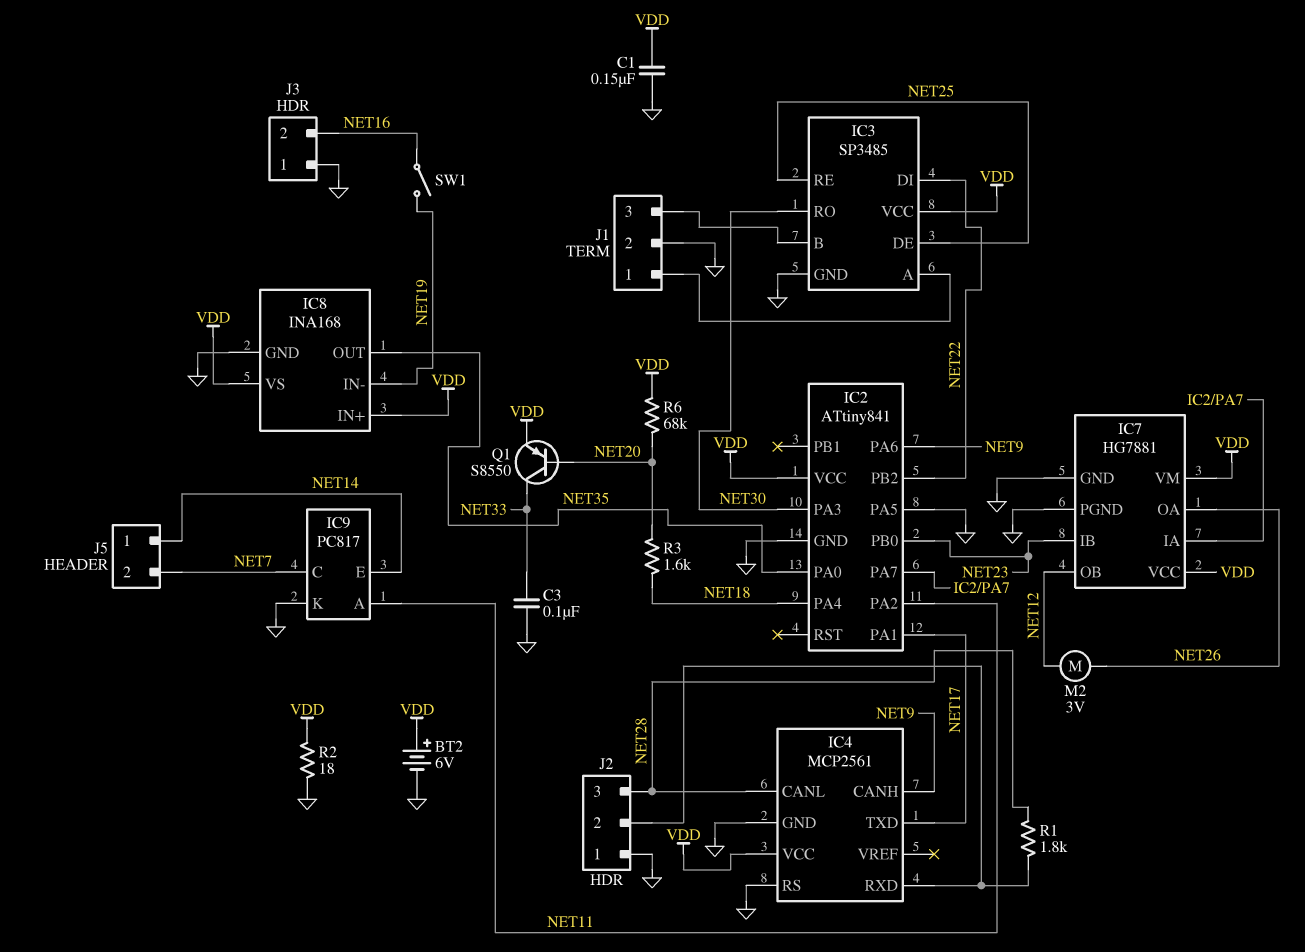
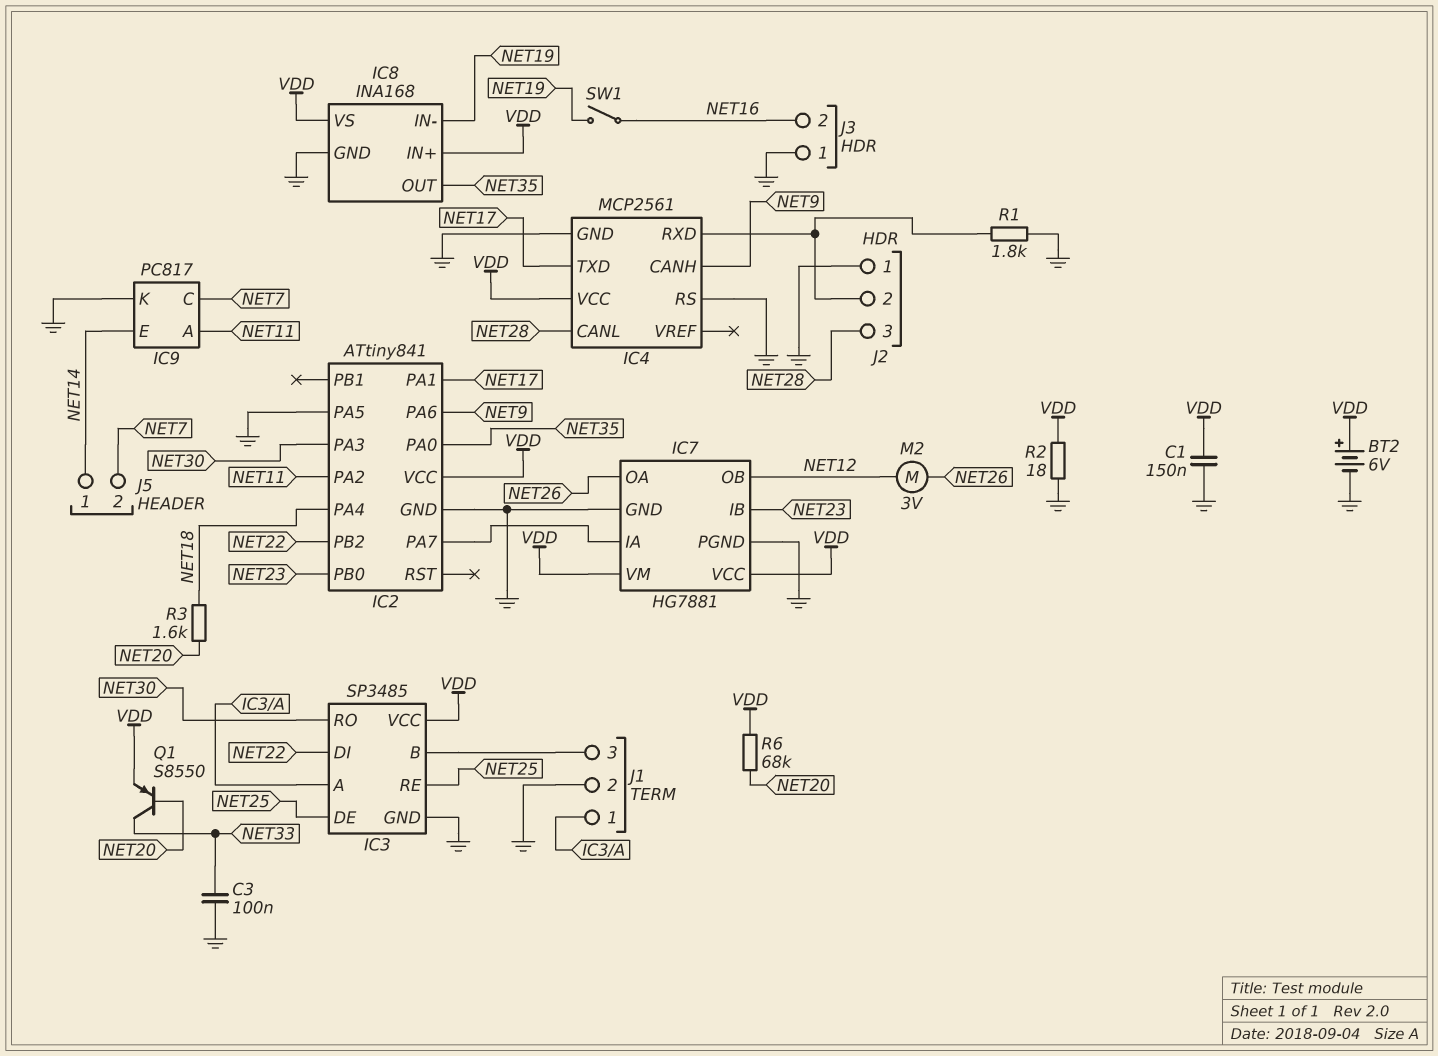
R1: 1.8k (IC4/RXD, NET28) -> 1.8k (GND, IC4/RXD)

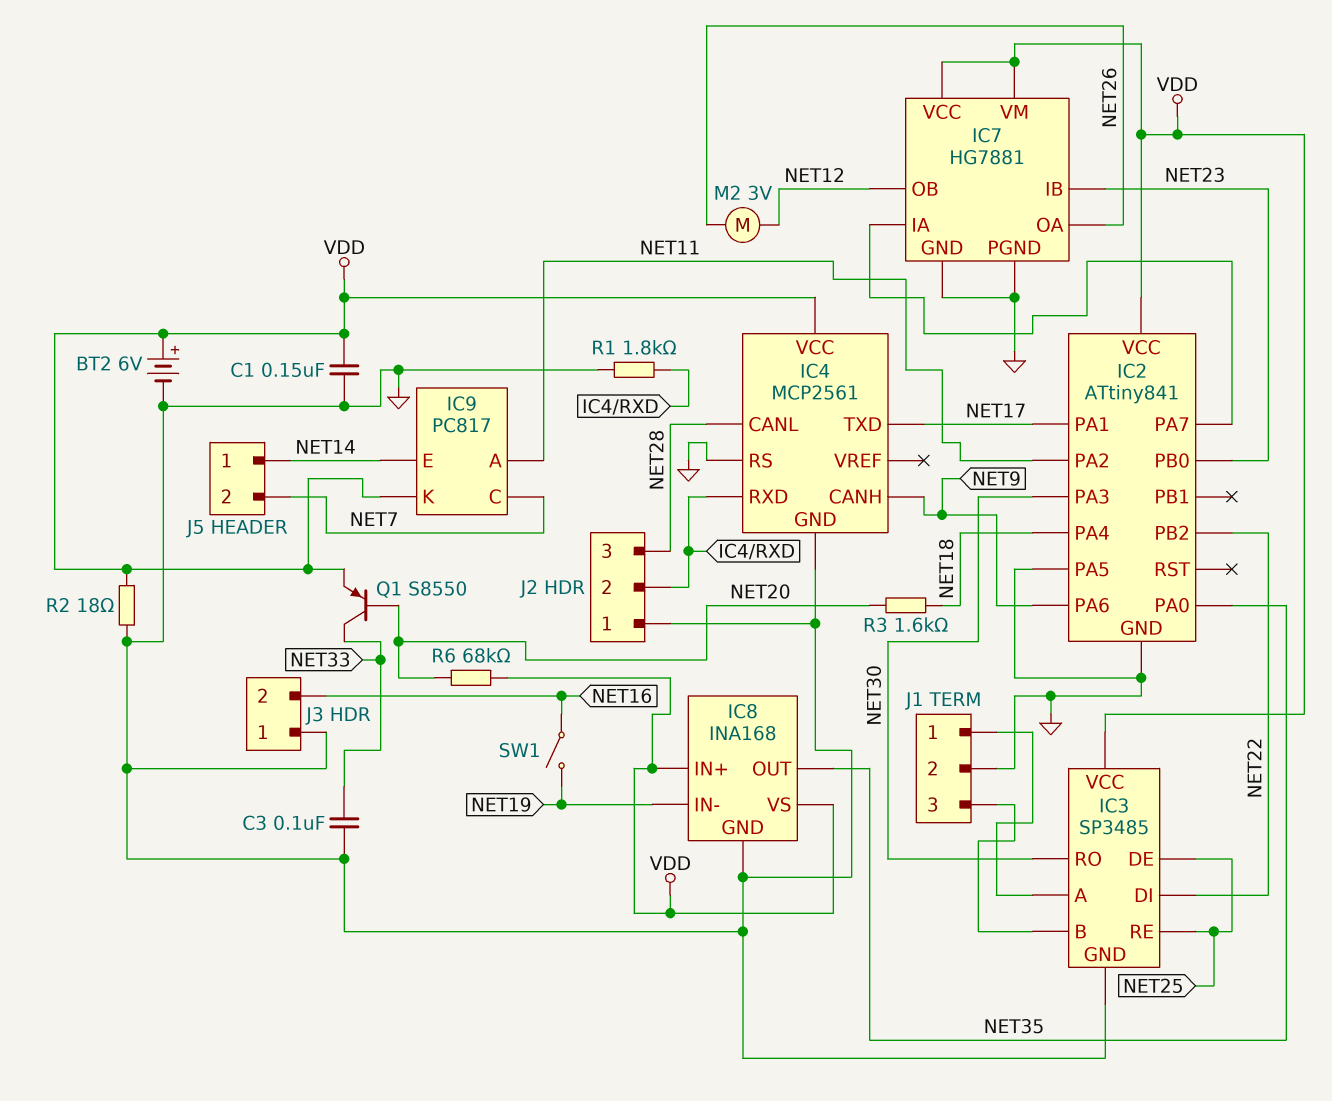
IC9 pin K: GND -> VDD

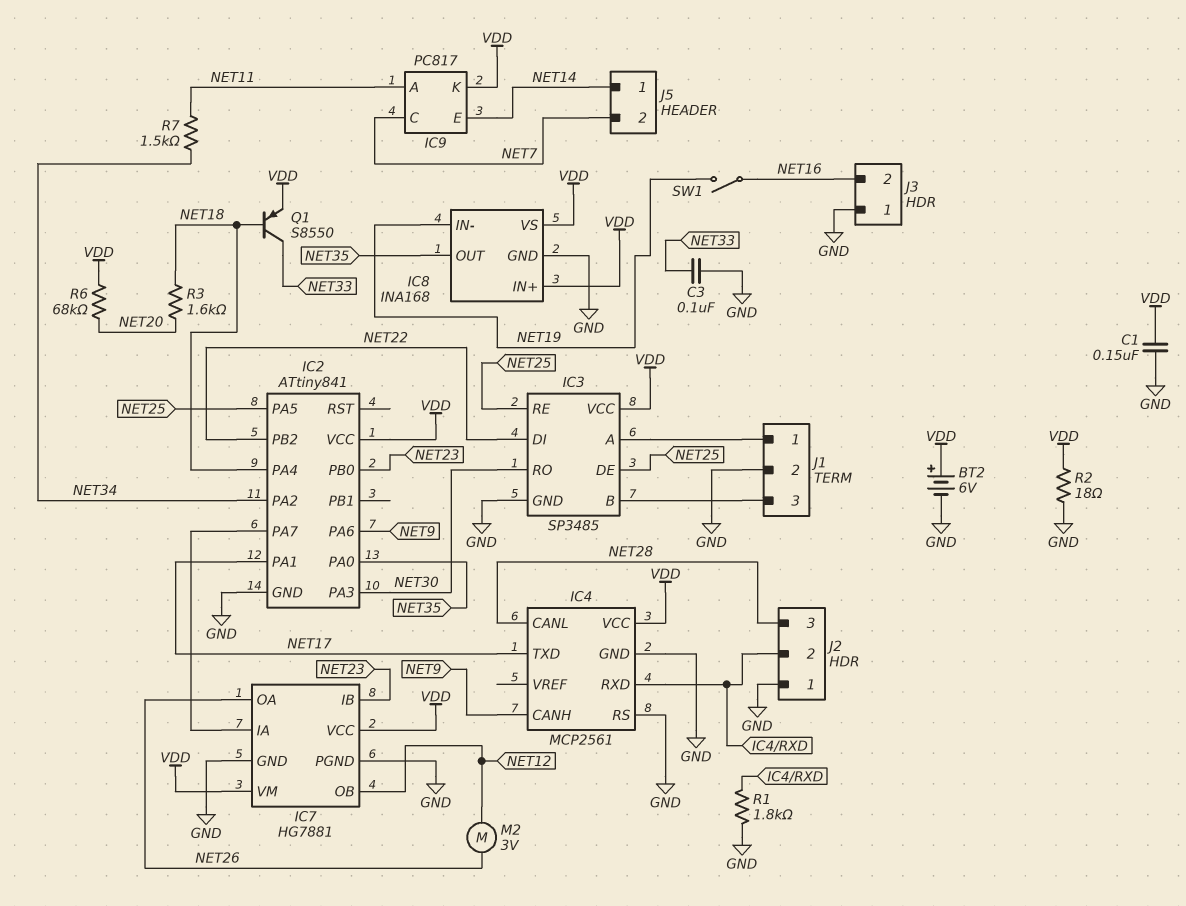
IC2 pin PA2: NET11 -> NET34
IC2 pin PA5: GND -> NET25
Q1: PNP S8550 (B NET20, C NET33, E VDD) -> PNP S8550 (B NET18, C NET33, E VDD)
R7: none -> 1.5k (NET11, NET34)

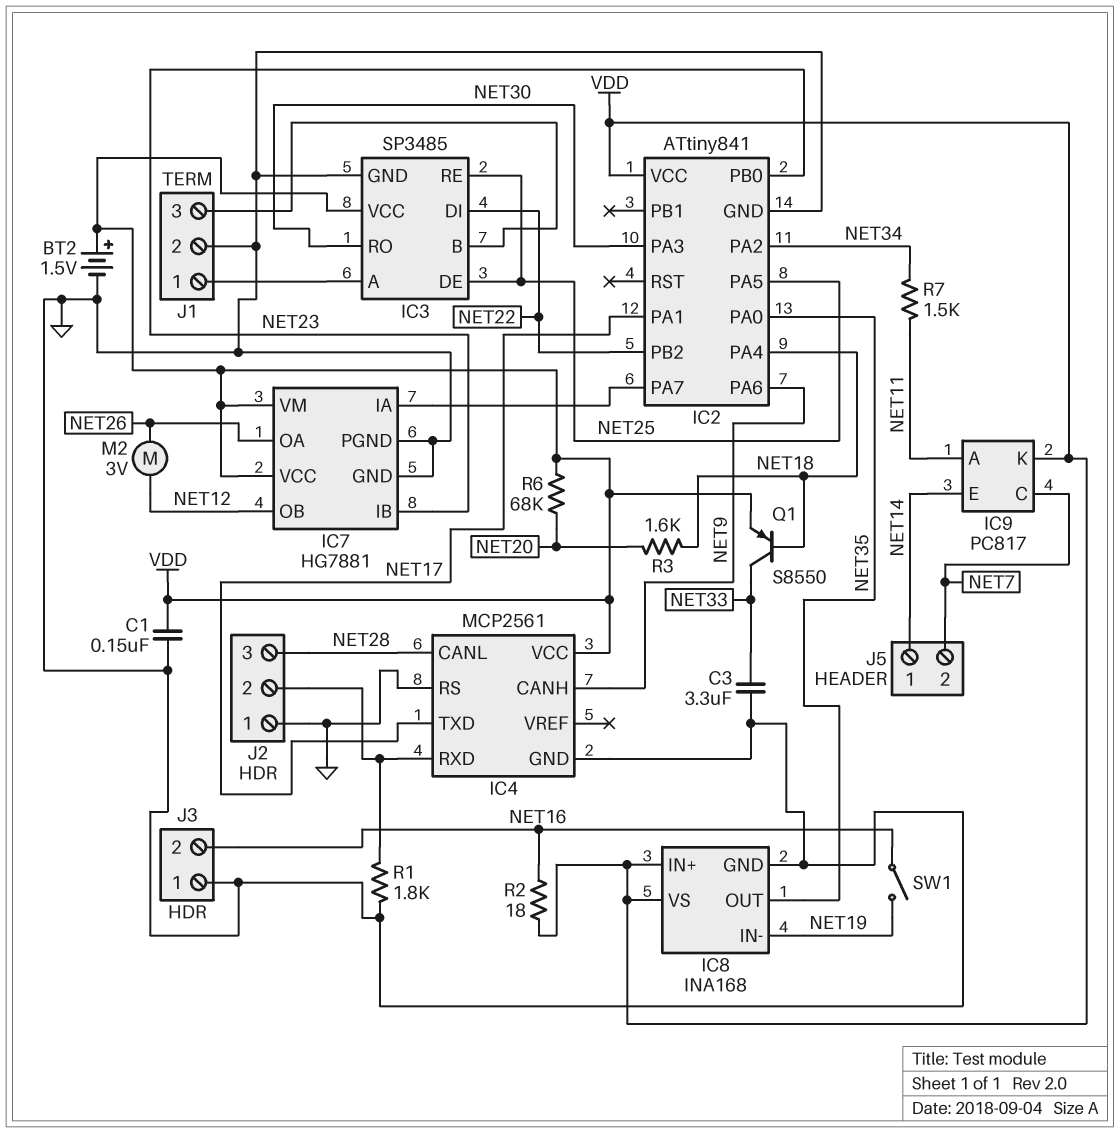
BT2: 6V (plus VDD, minus GND) -> 1.5V (plus VDD, minus GND)
C3: 100nF (GND, NET33) -> 3.3uF (GND, NET33)
R2: 18 (GND, VDD) -> 18 (NET16, VDD)

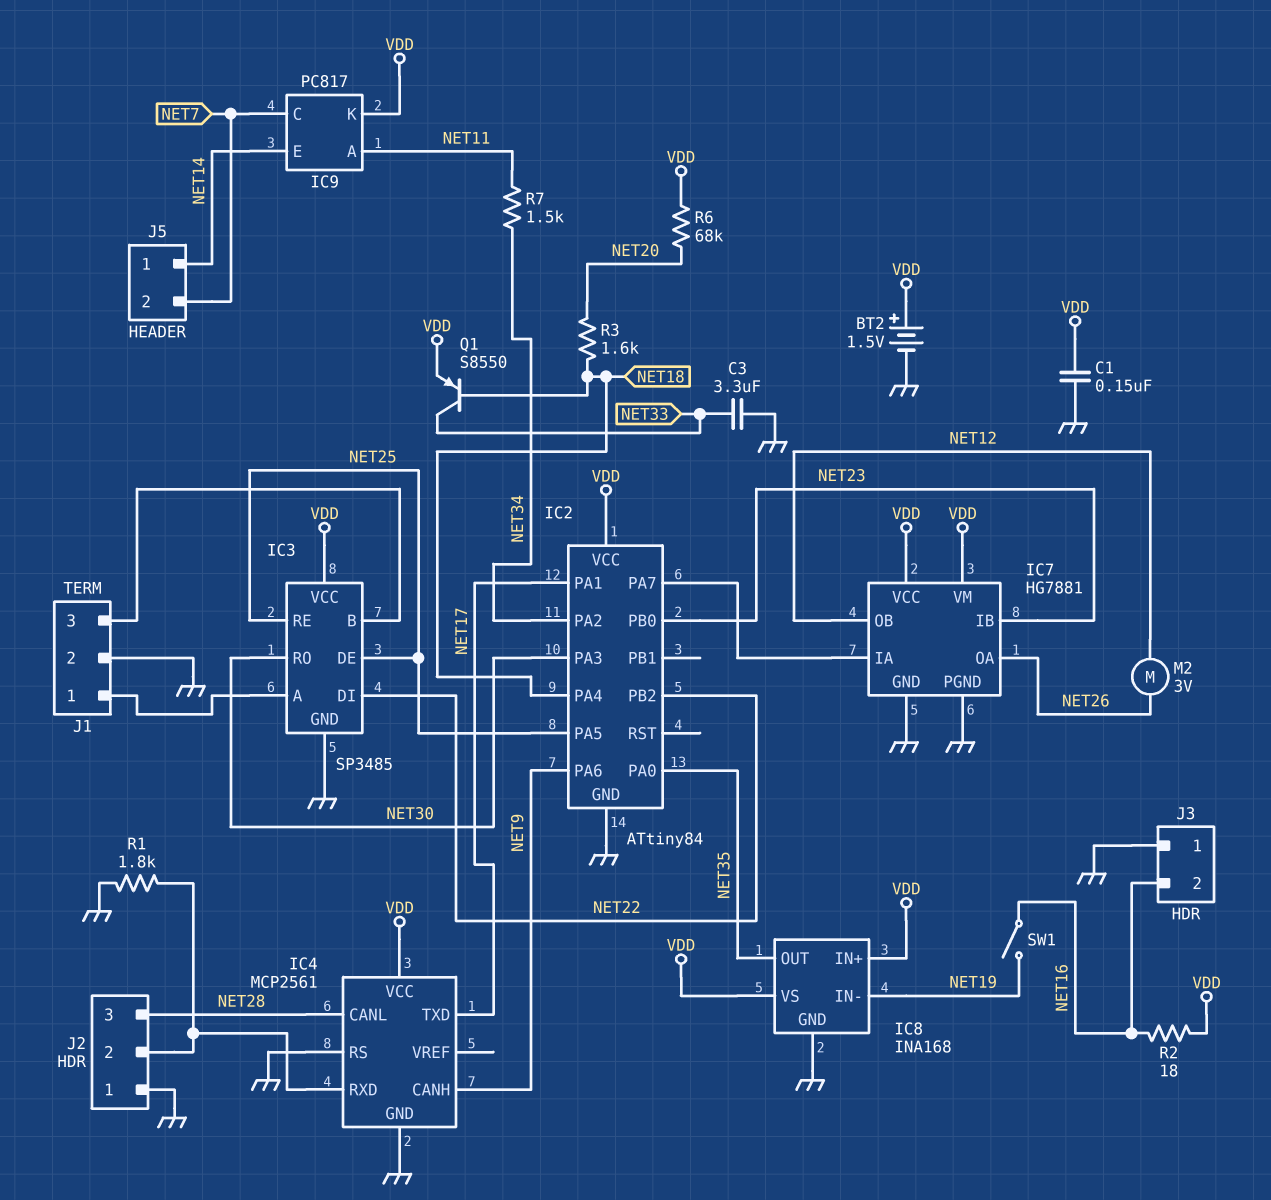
IC2: ATtiny841 -> ATtiny84

